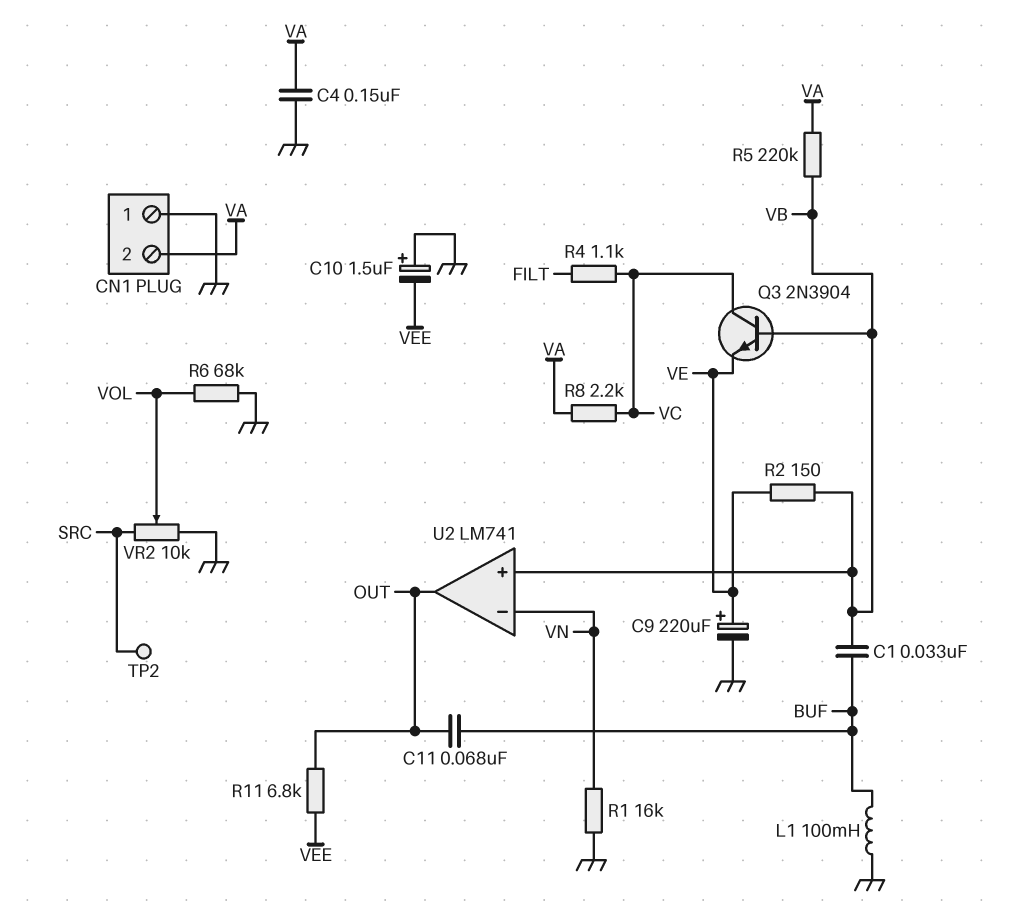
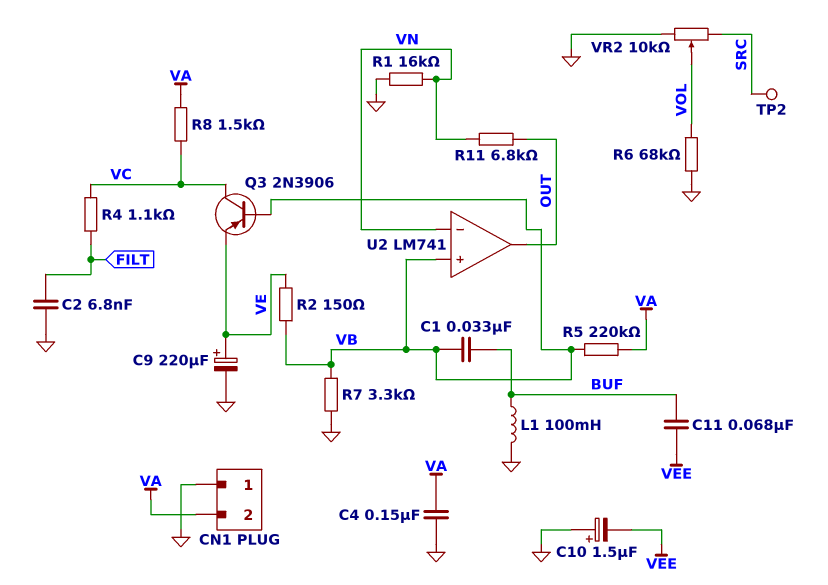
C2: none -> 6.8nF (FILT, GND)
C11: 68nF (BUF, OUT) -> 68nF (BUF, VEE)
Q3: NPN 2N3904 (B VB, C VC, E VE) -> PNP 2N3906 (B VB, C VC, E VE)
R7: none -> 3.3k (GND, VB)
R8: 2.2k (VA, VC) -> 1.5k (VA, VC)
R11: 6.8k (OUT, VEE) -> 6.8k (OUT, VN)

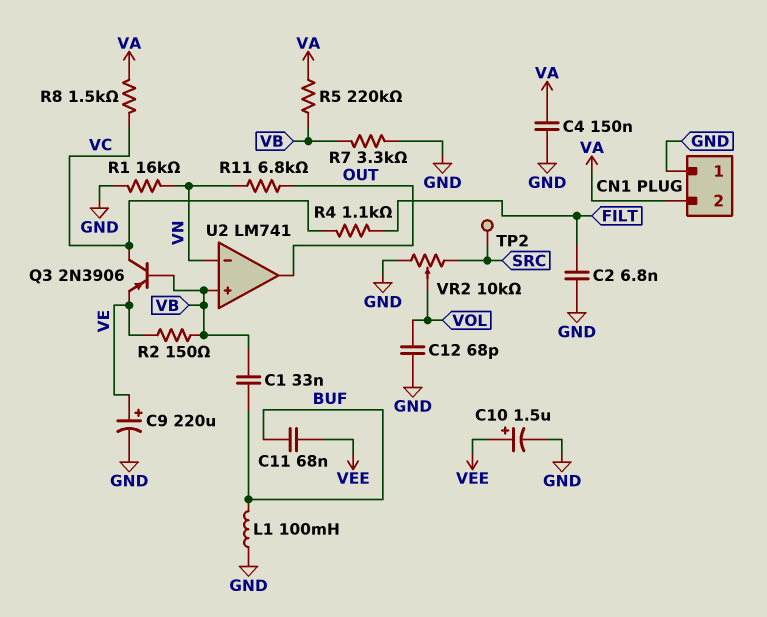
C10: 1.5uF (plus GND, minus VEE) -> 1.5uF (plus VEE, minus GND)
C12: none -> 68pF (GND, VOL)
R6: 68k (GND, VOL) -> none

